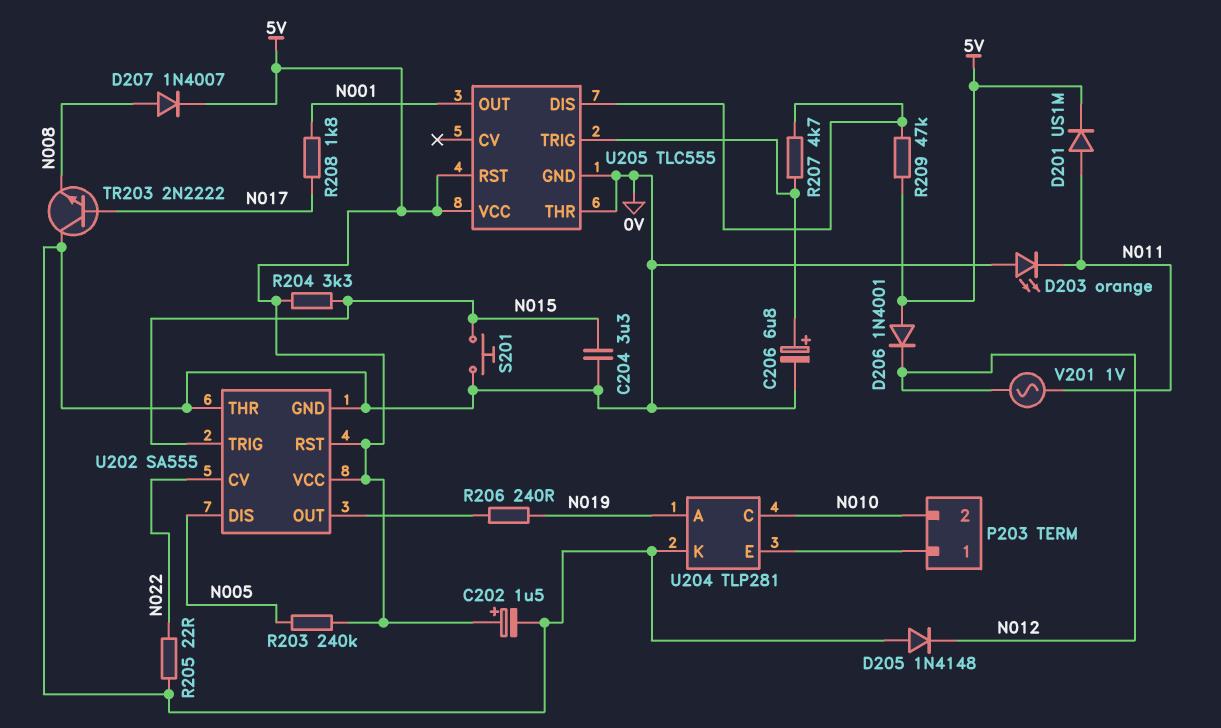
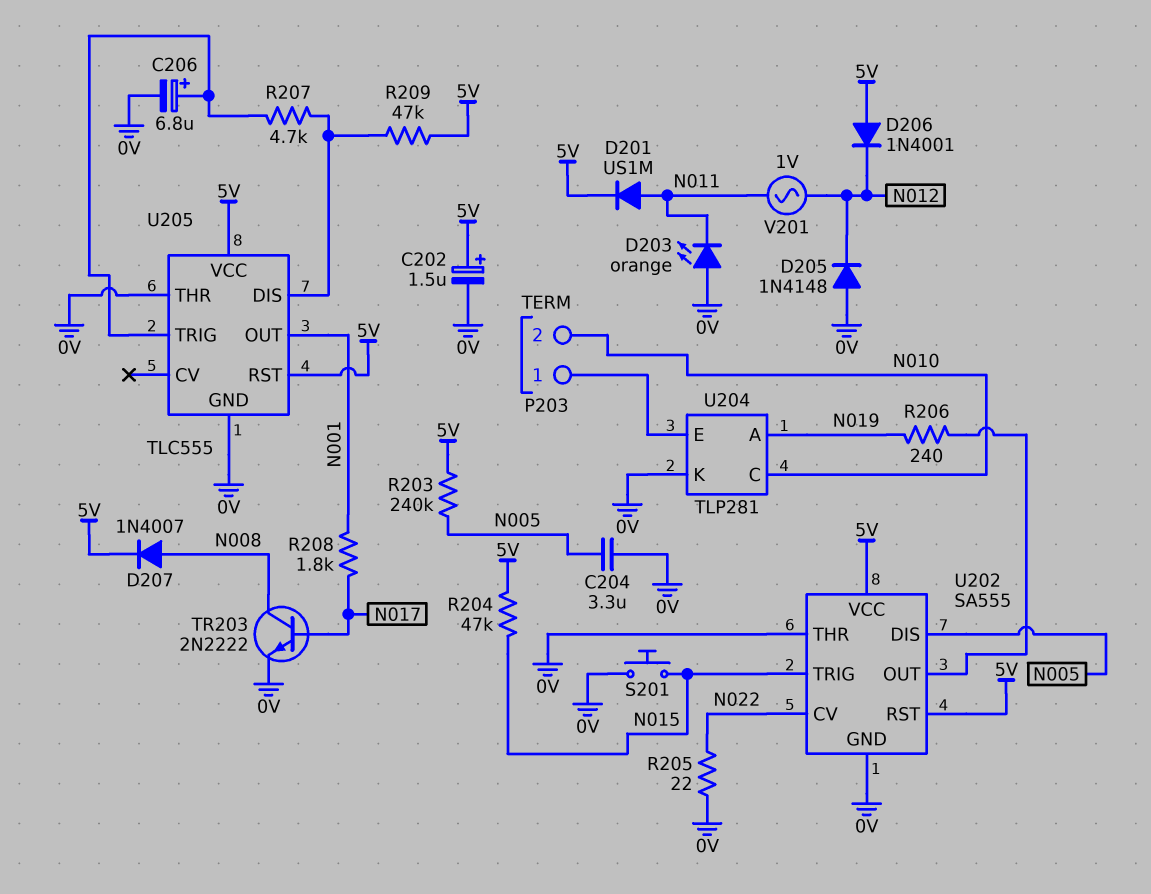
C204: 3.3uF (0V, N015) -> 3.3uF (0V, N005)
R204: 3.3k (5V, N015) -> 47k (5V, N015)
TR203: NPN 2N2222 (B N017, C 0V, E N008) -> NPN 2N2222 (B N017, C N008, E 0V)

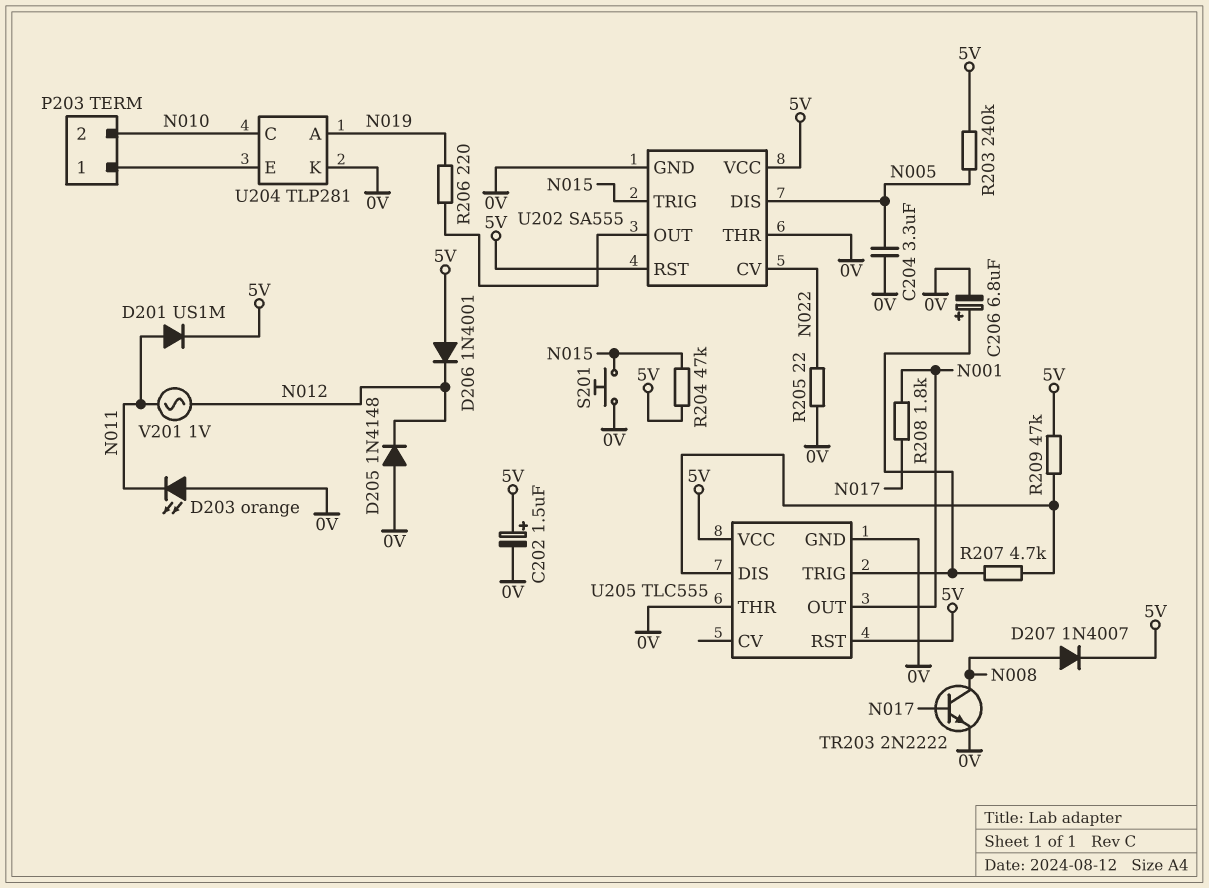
R206: 240 (N019, U202/OUT) -> 220 (N019, U202/OUT)

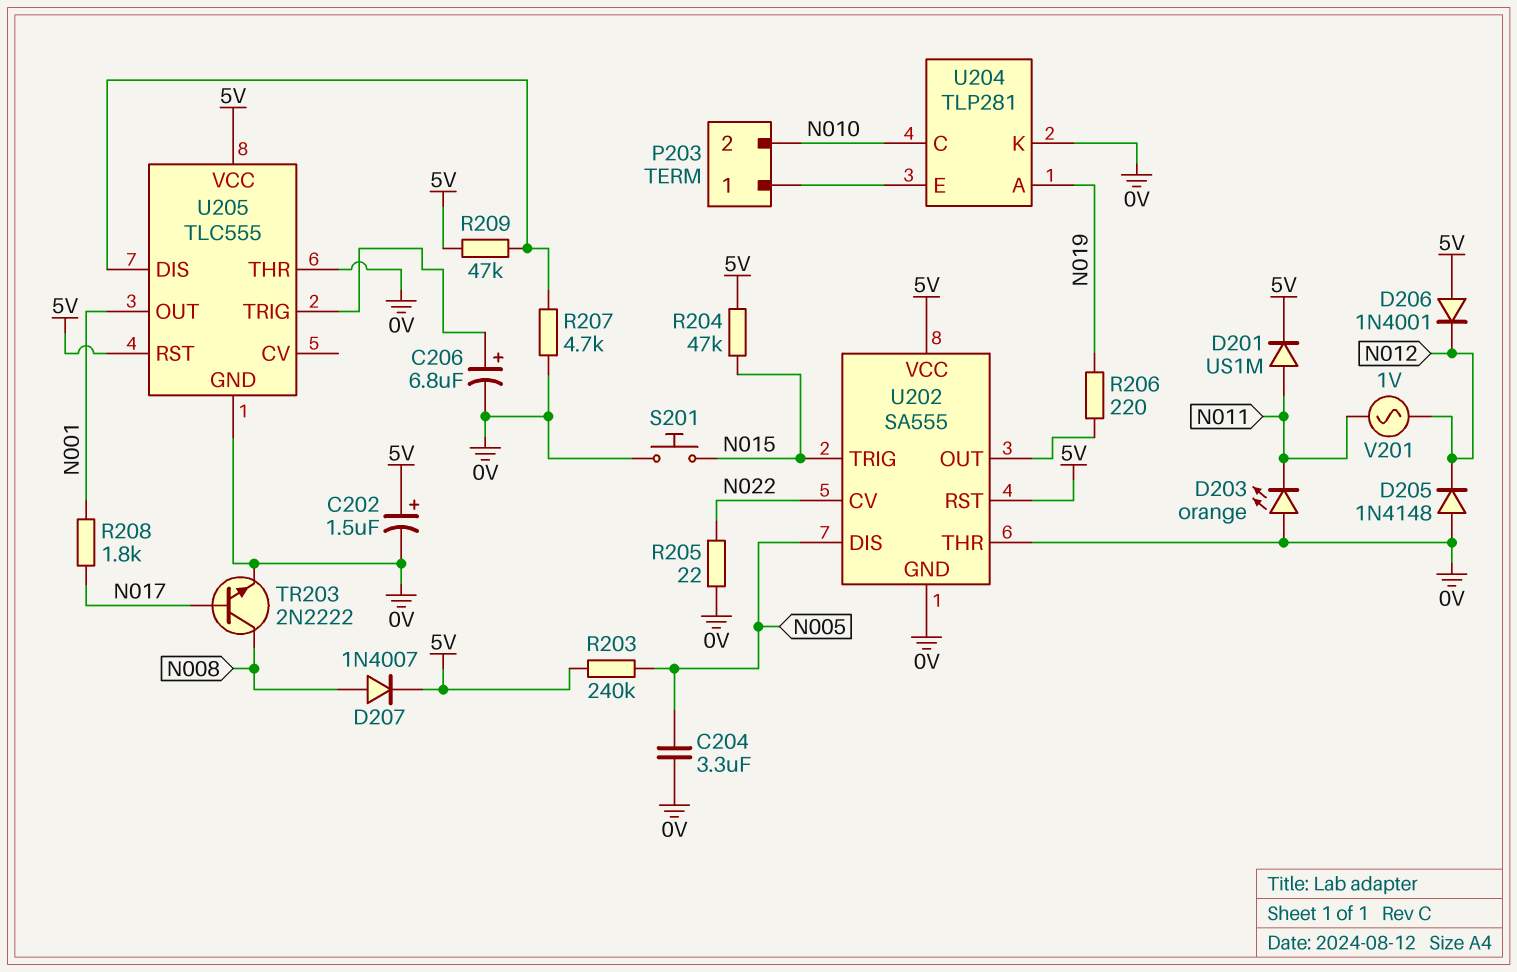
R207: 4.7k (U205/DIS, U205/TRIG) -> 4.7k (0V, U205/DIS)

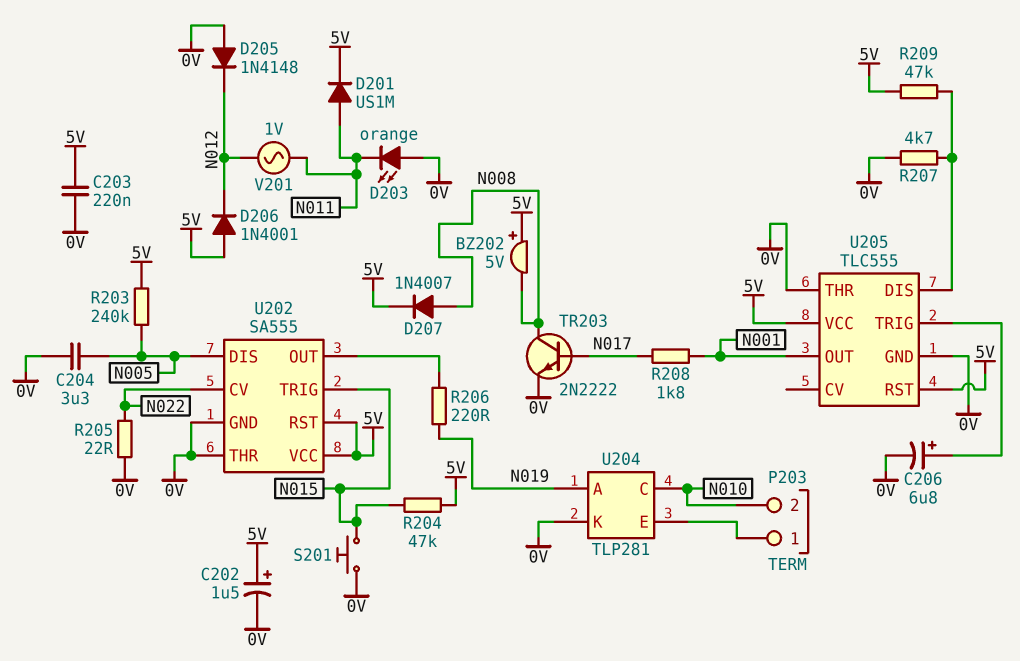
BZ202: none -> buzzer 5V (plus 5V, minus N008)
C203: none -> 220nF (0V, 5V)

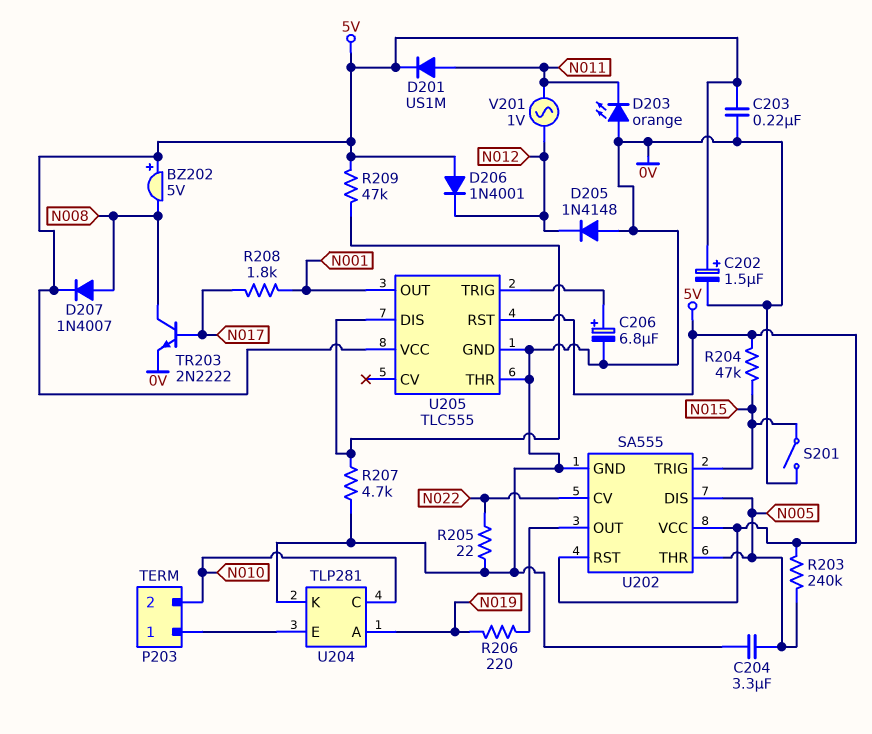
S201: button (0V, N015) -> switch (0V, N015)
U202 pin THR: 0V -> N005

